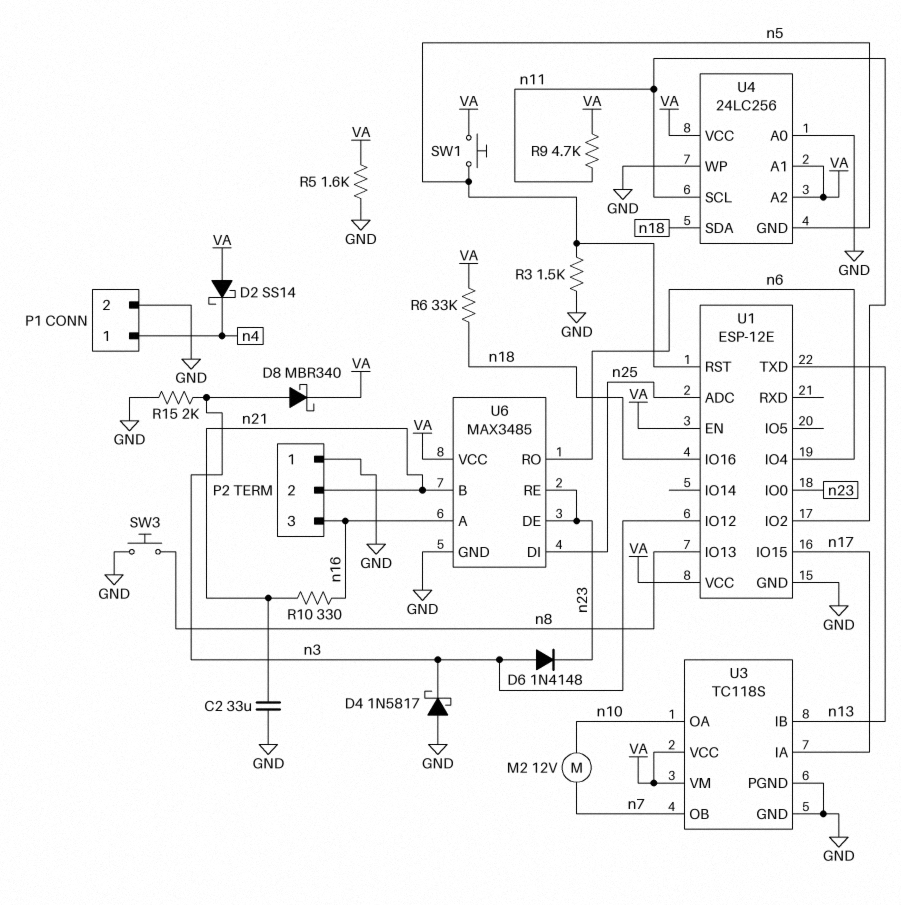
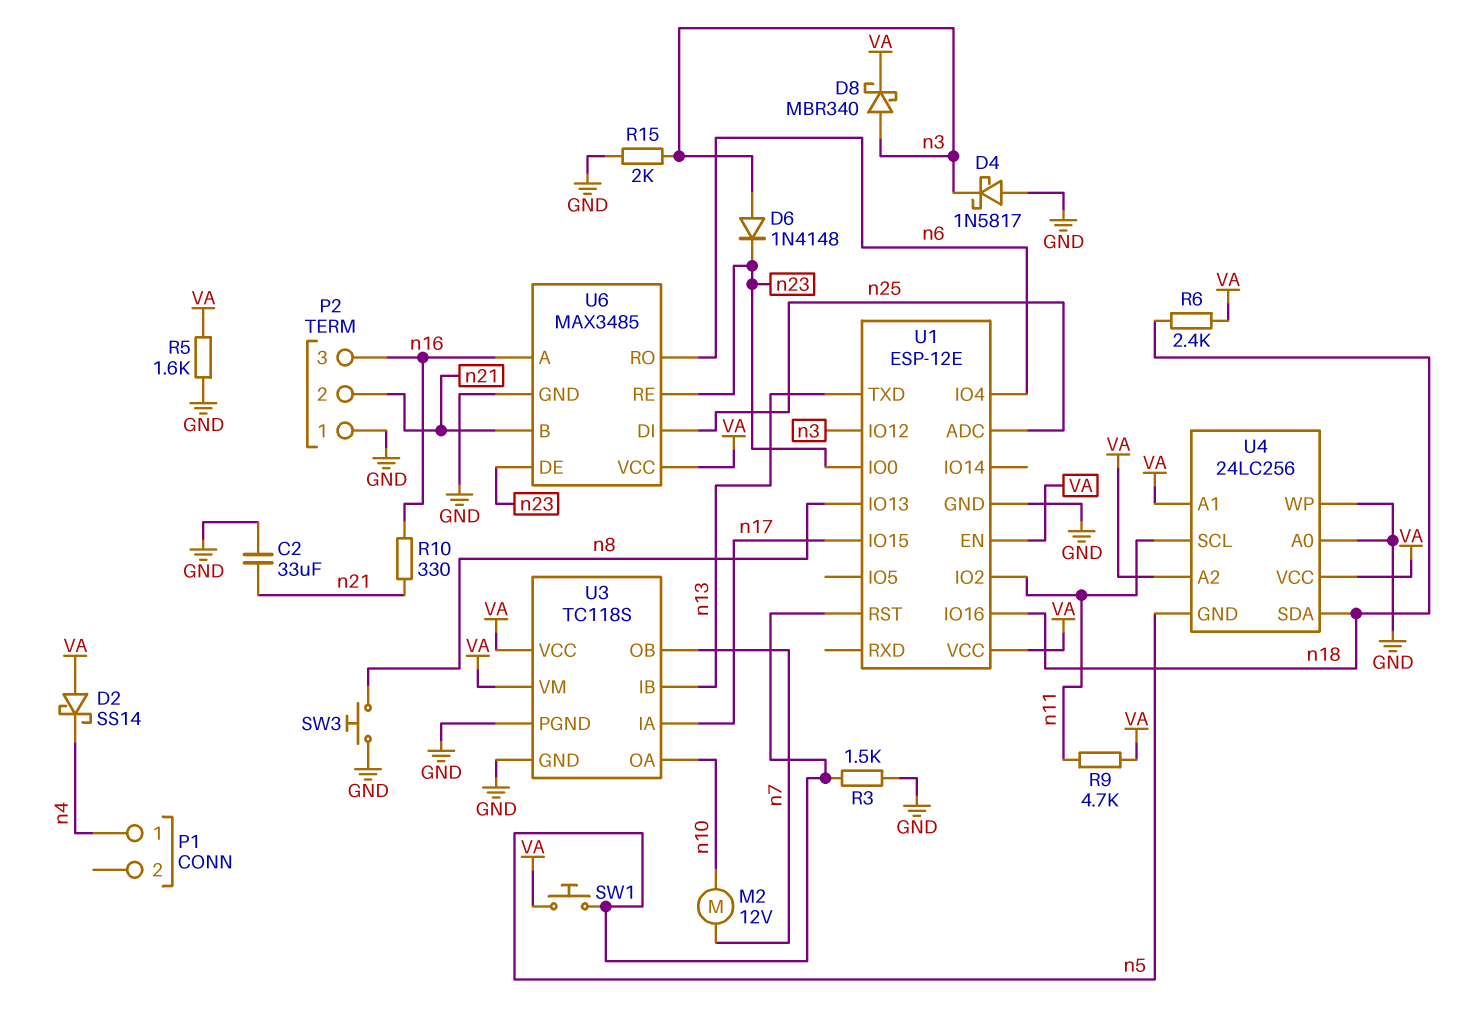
P1 pin 2: GND -> none
R6: 33k (VA, n18) -> 2.4k (VA, n18)

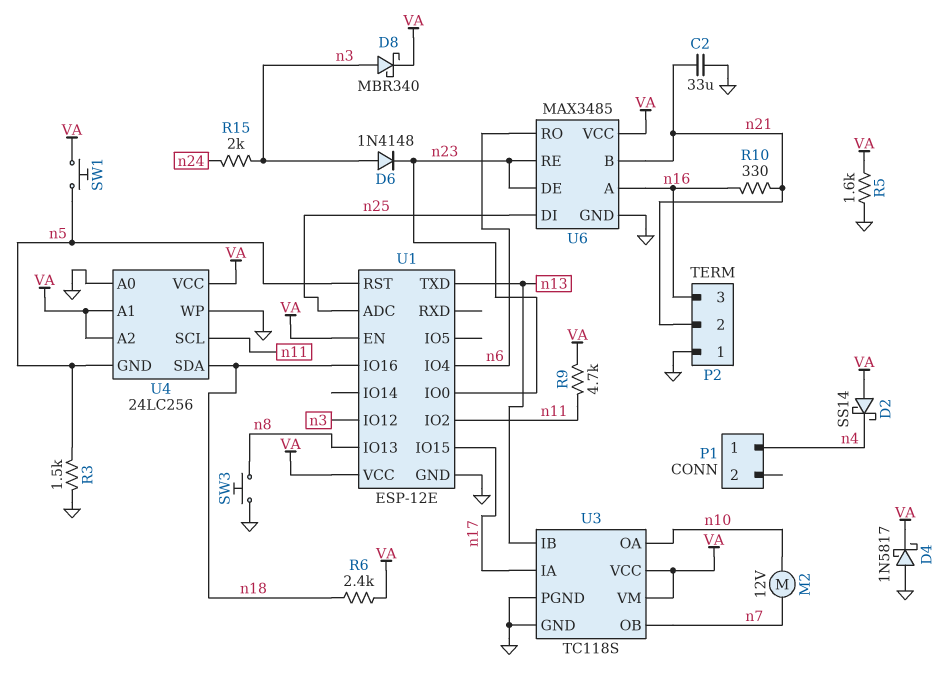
D4: schottky 1N5817 (A GND, K n3) -> schottky 1N5817 (A GND, K VA)
R15: 2k (GND, n3) -> 2k (n3, n24)

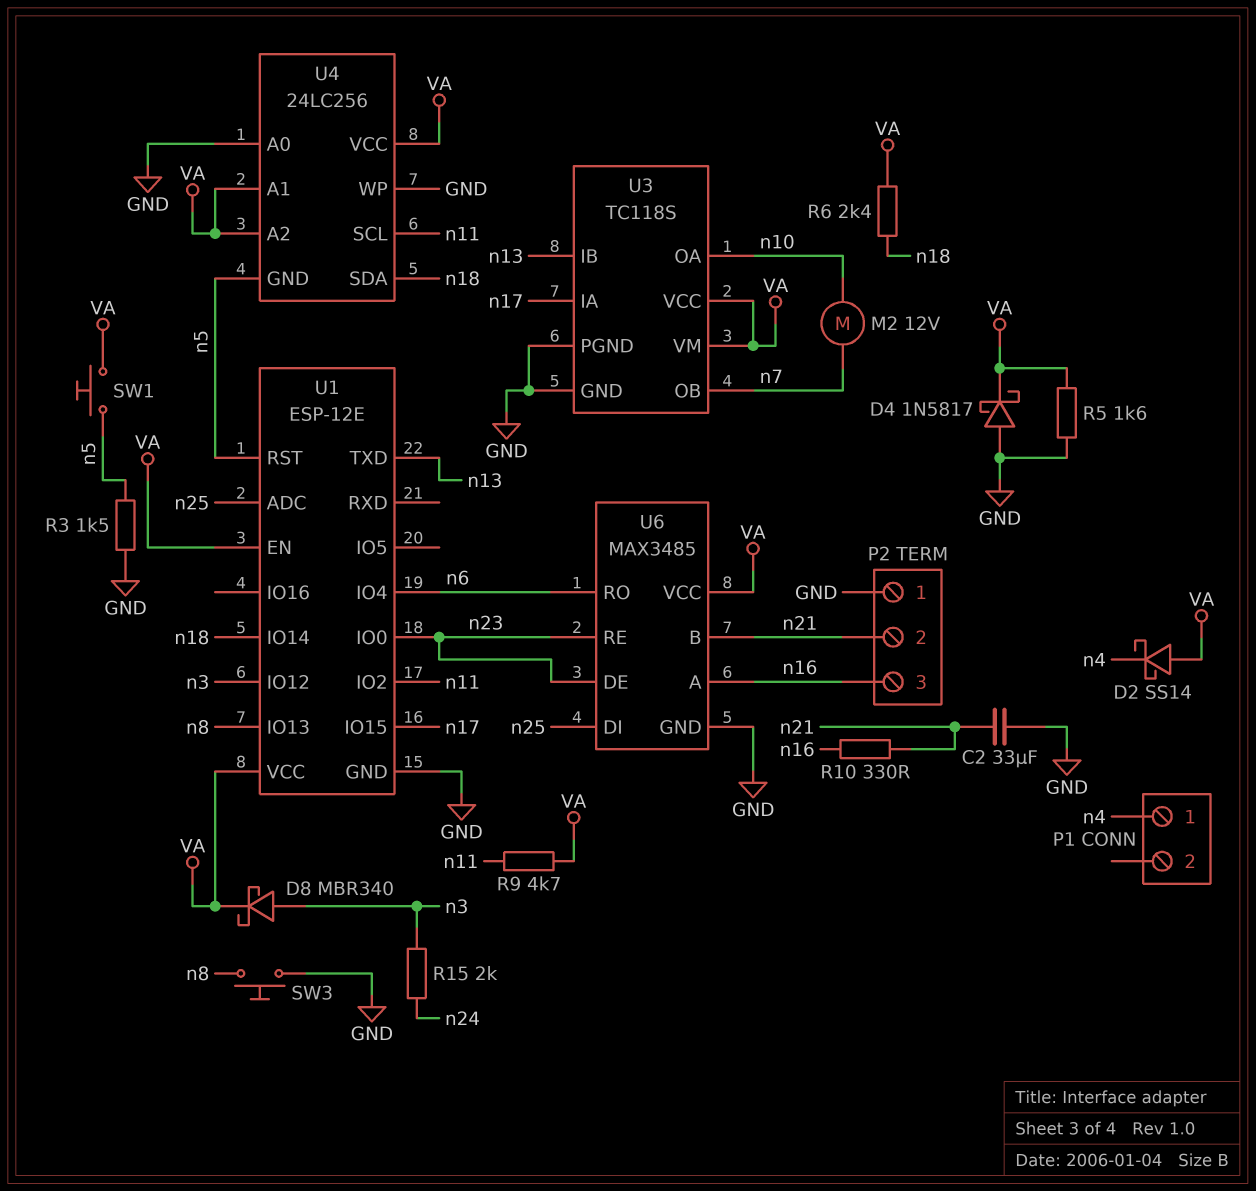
D6: diode 1N4148 (A n3, K n23) -> none
U1 pin IO14: none -> n18
U1 pin IO16: n18 -> none

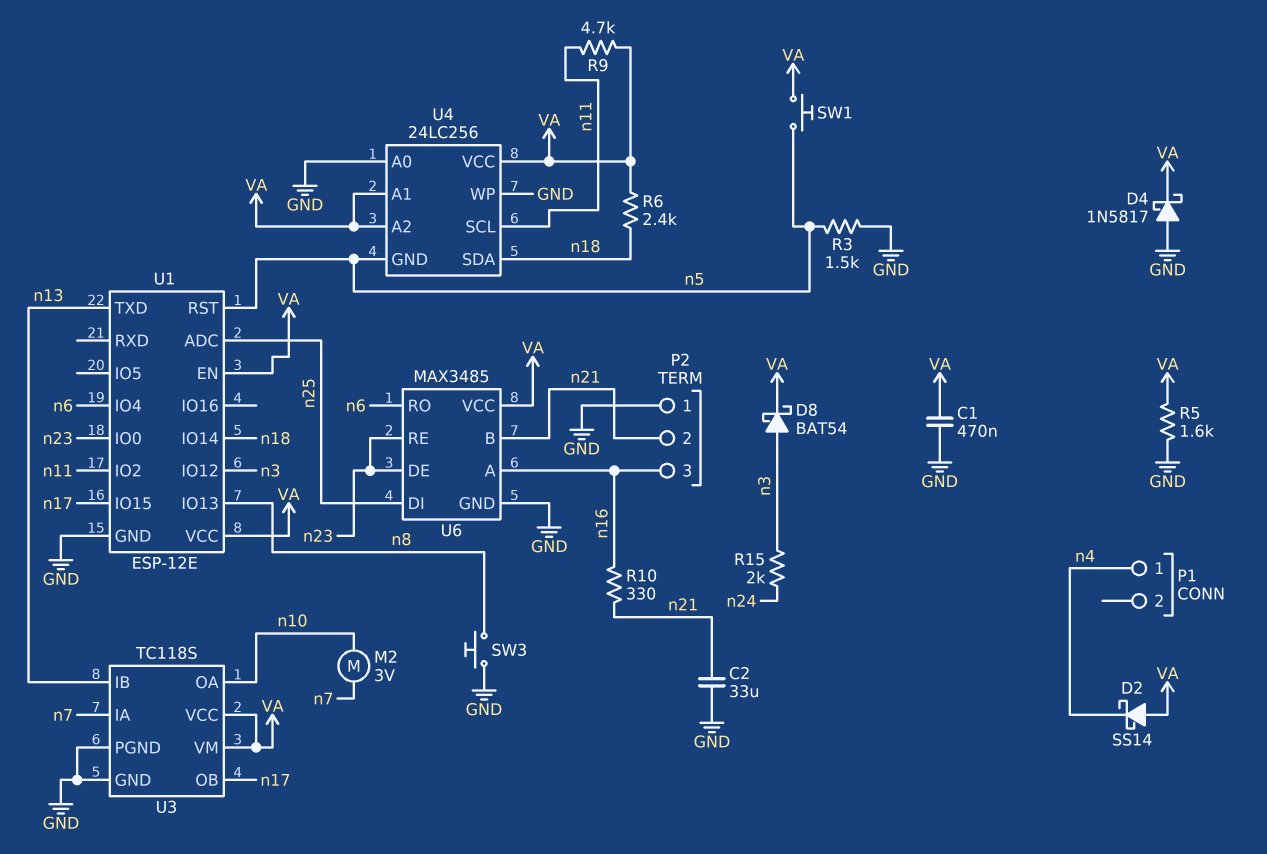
C1: none -> 470nF (GND, VA)
D8: schottky MBR340 (A n3, K VA) -> schottky BAT54 (A n3, K VA)
M2: motor 12V (n7, n10) -> motor 3V (n7, n10)
U3 pin IA: n17 -> n7
U3 pin OB: n7 -> n17

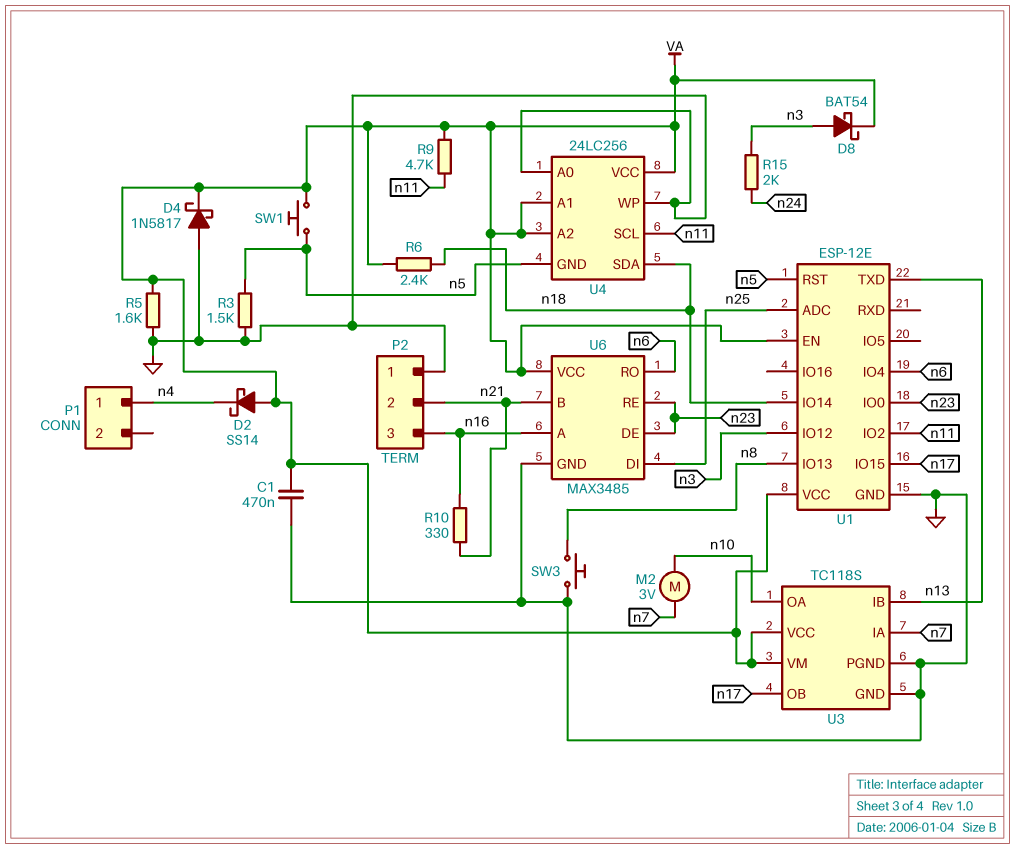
C2: 33uF (GND, n21) -> none

